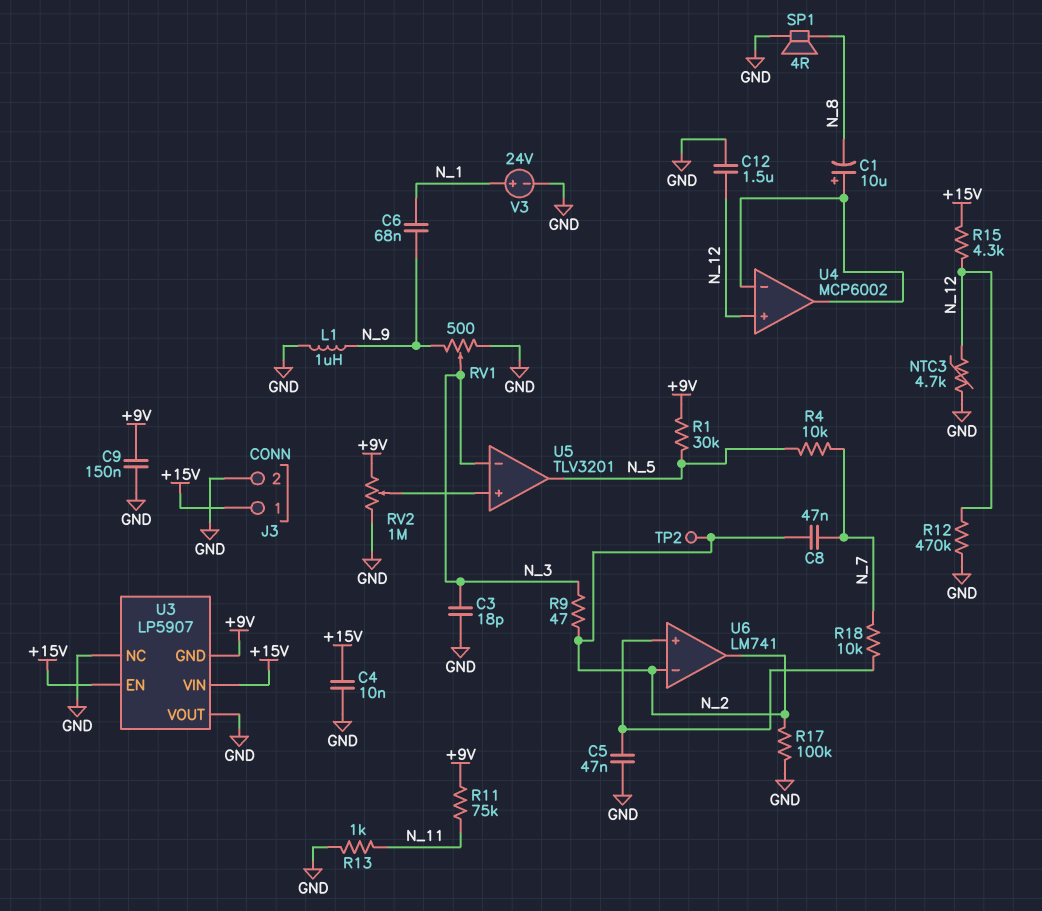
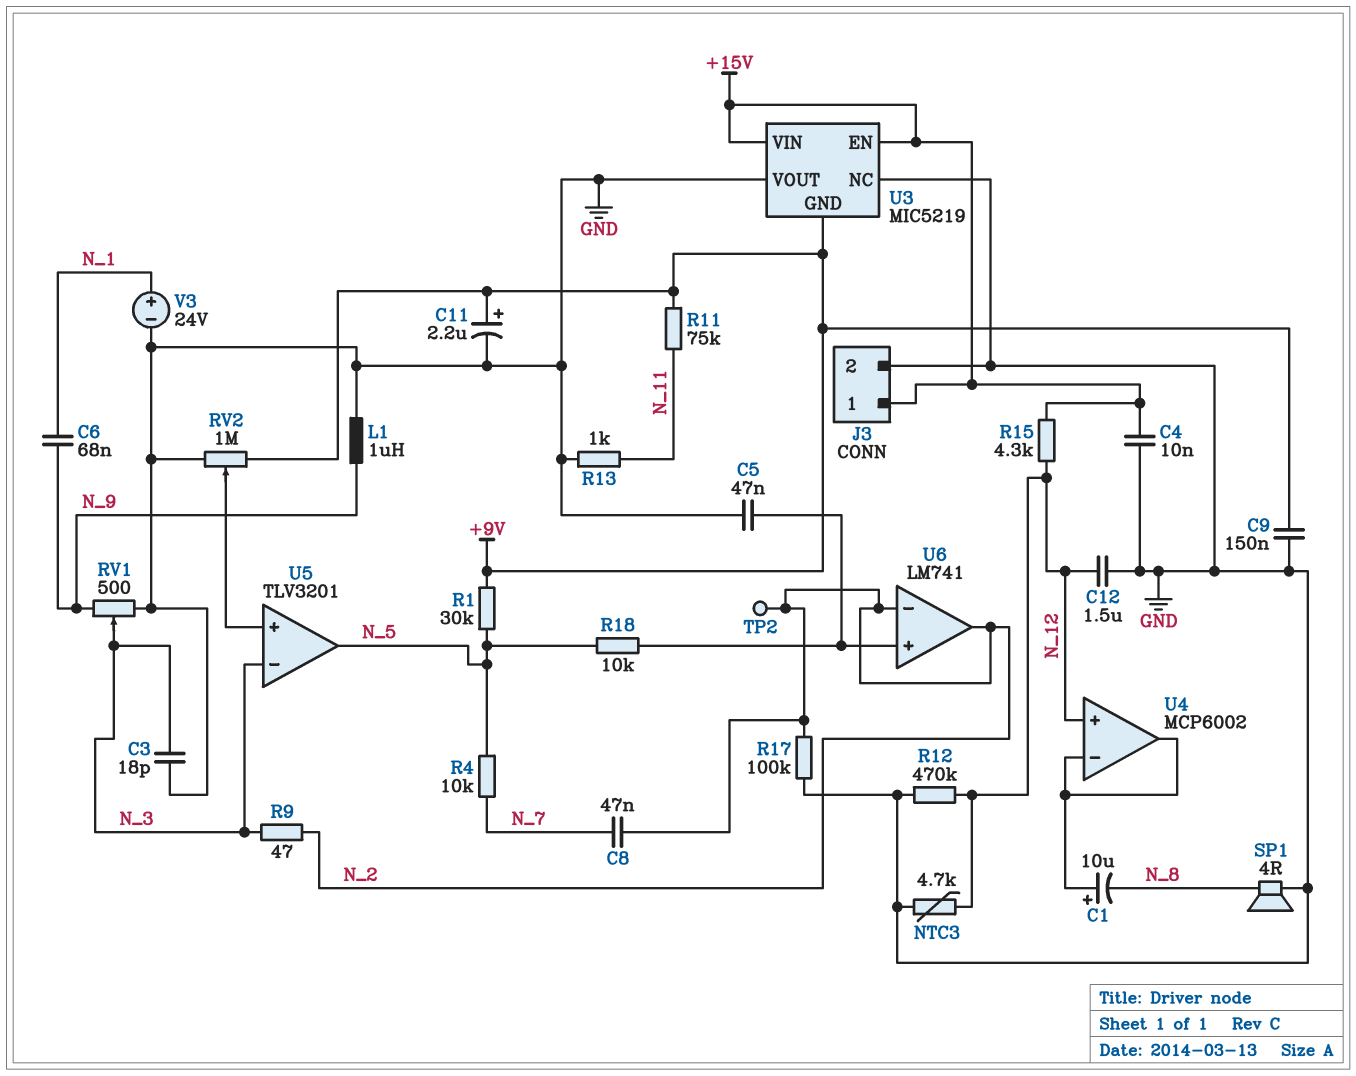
C11: none -> 2.2uF (plus +9V, minus GND)
R18: 10k (N_7, U6/in+) -> 10k (N_5, U6/in+)
U3: LP5907 -> MIC5219

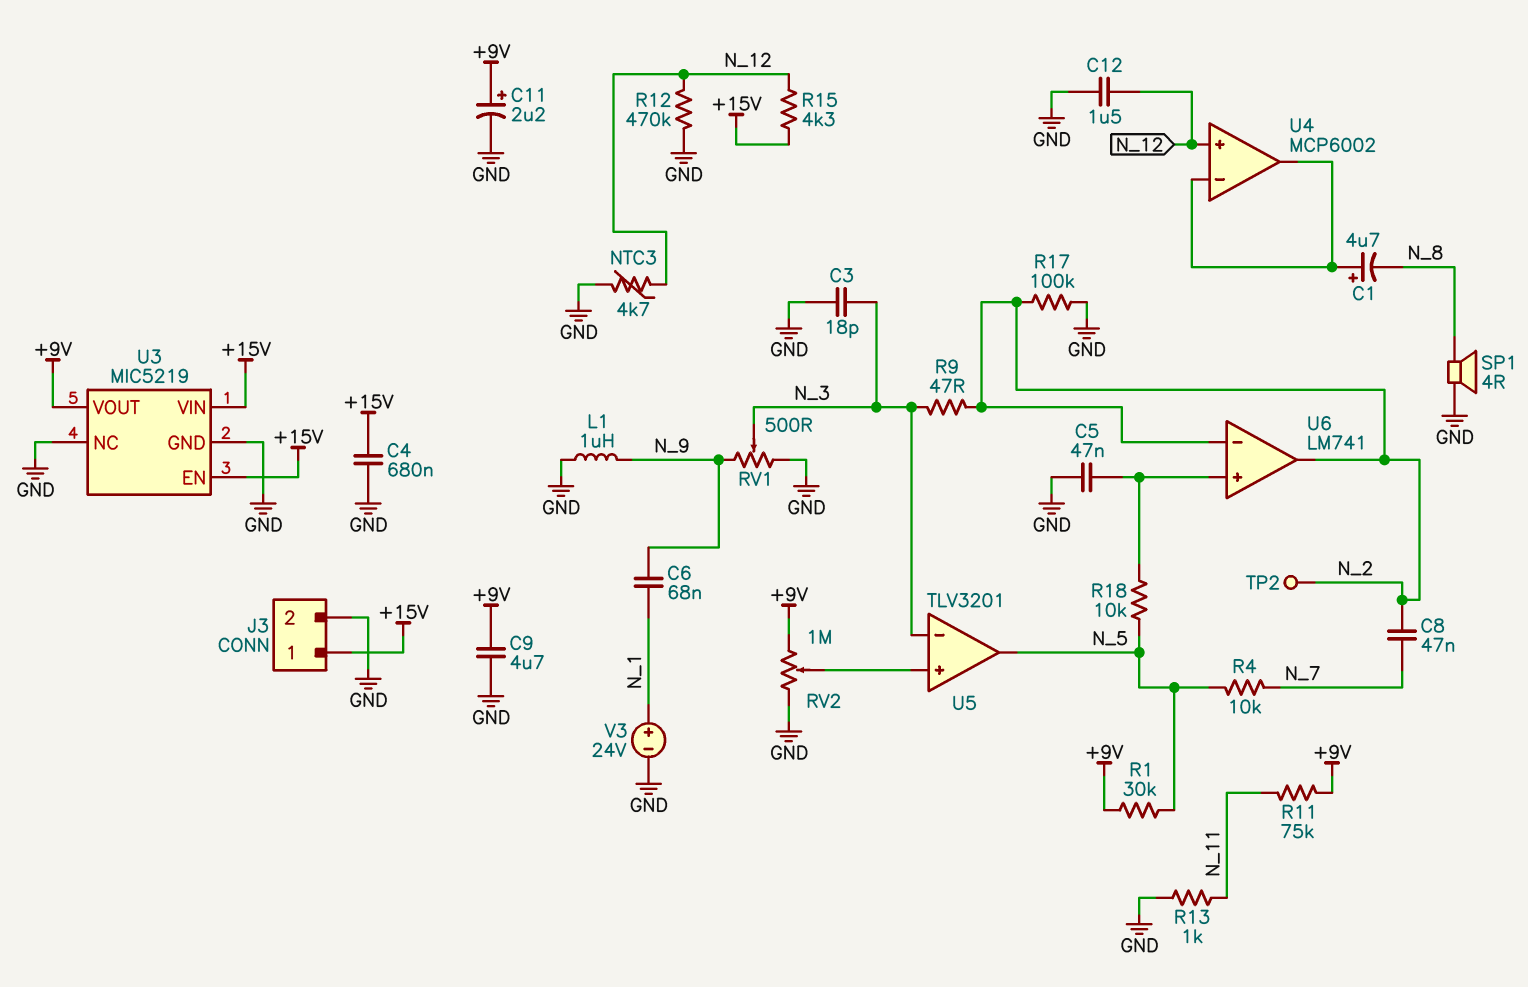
C1: 10uF (plus U4/in-, minus N_8) -> 4.7uF (plus U4/in-, minus N_8)
C4: 10nF (+15V, GND) -> 680nF (+15V, GND)
C9: 150nF (+9V, GND) -> 4.7uF (+9V, GND)
U3 pin GND: +9V -> GND
U3 pin VOUT: GND -> +9V

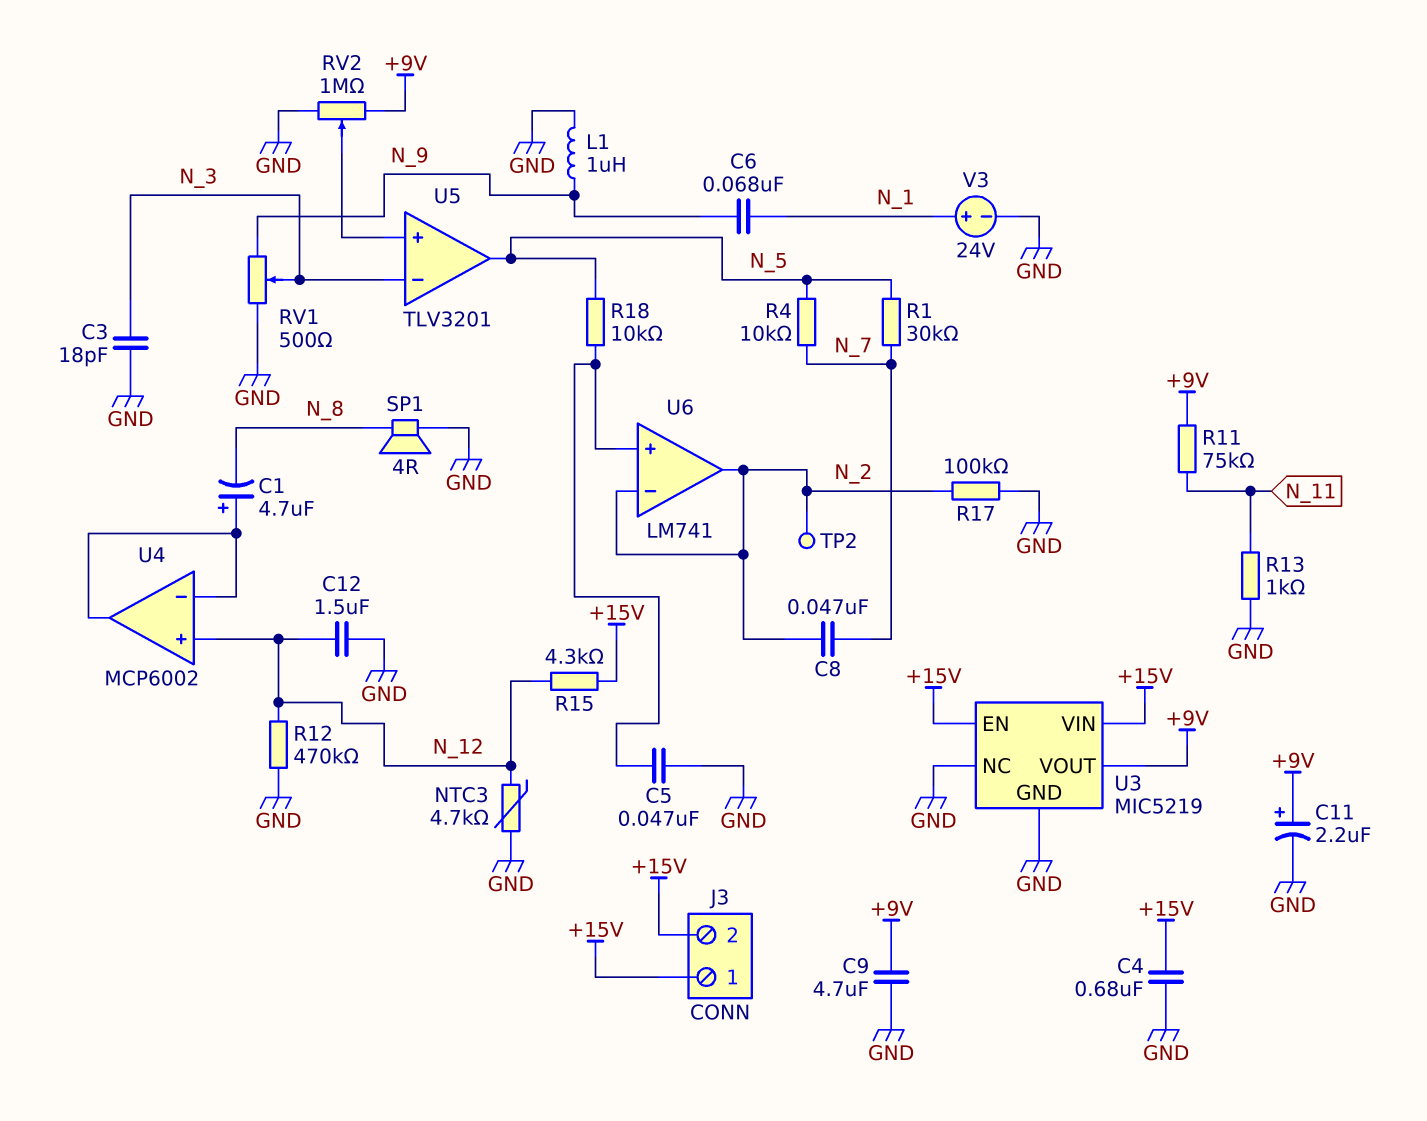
J3 pin 2: GND -> +15V
R1: 30k (+9V, N_5) -> 30k (N_5, N_7)
R9: 47 (N_2, N_3) -> none

